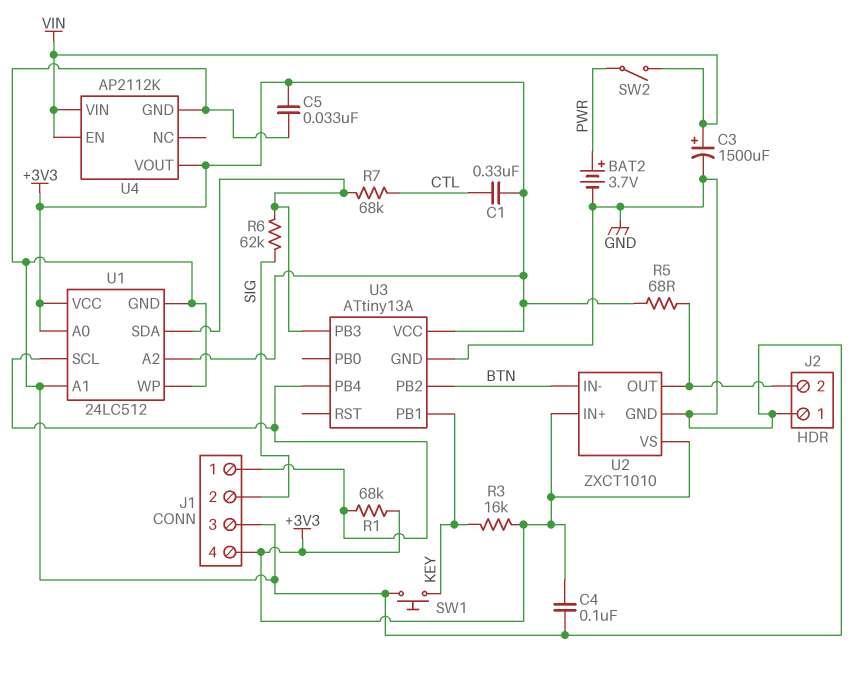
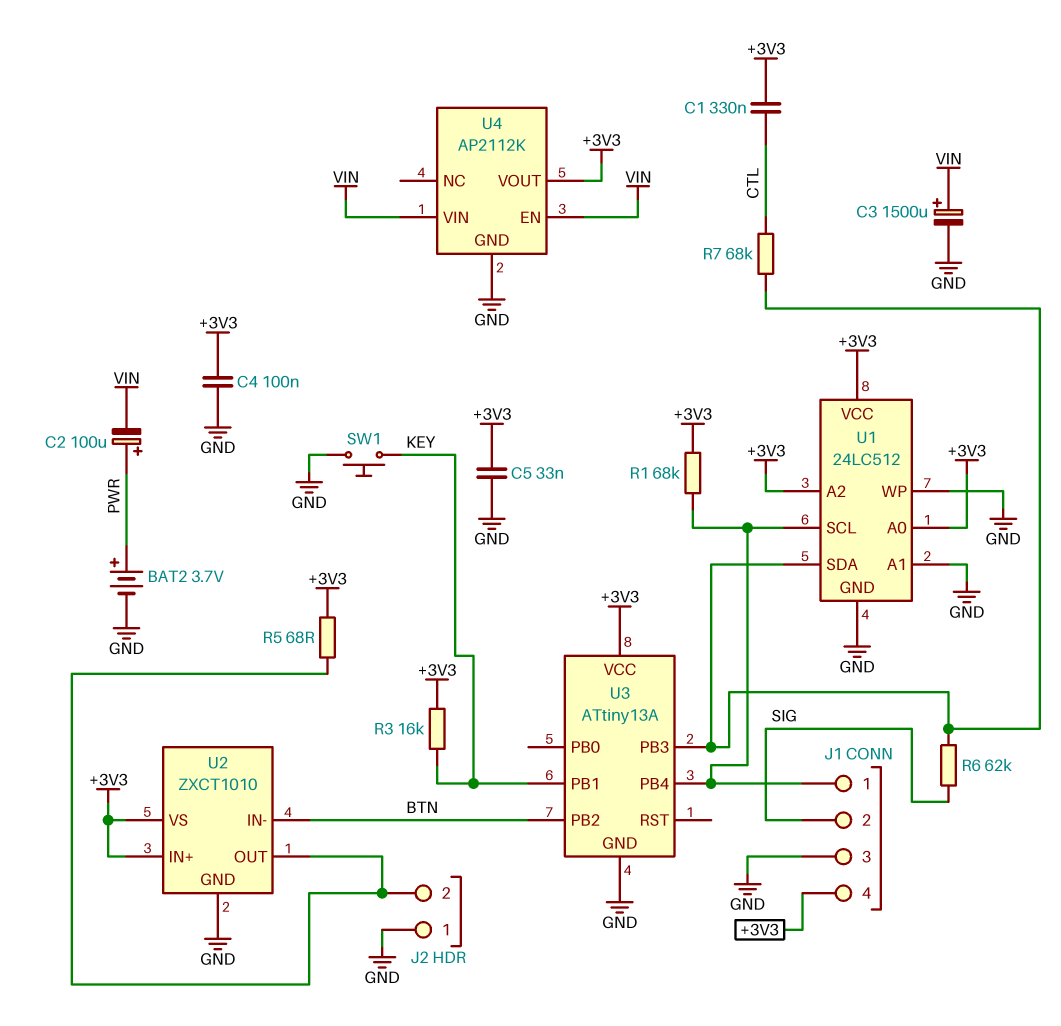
C2: none -> 100uF (plus PWR, minus VIN)
SW2: switch (PWR, VIN) -> none

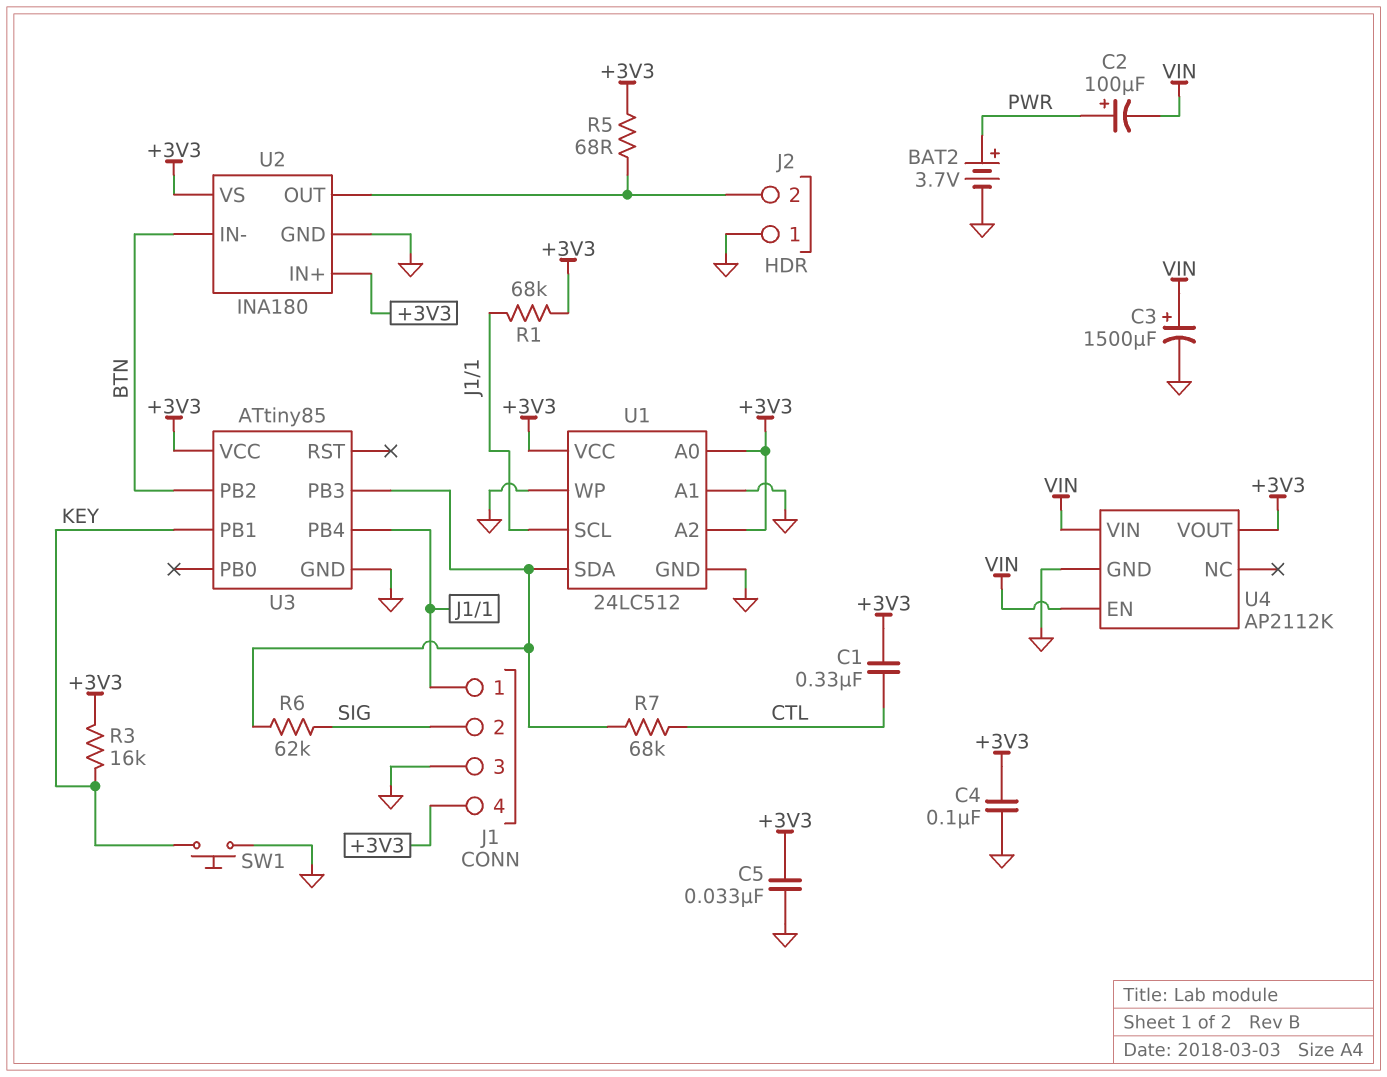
U2: ZXCT1010 -> INA180
U3: ATtiny13A -> ATtiny85

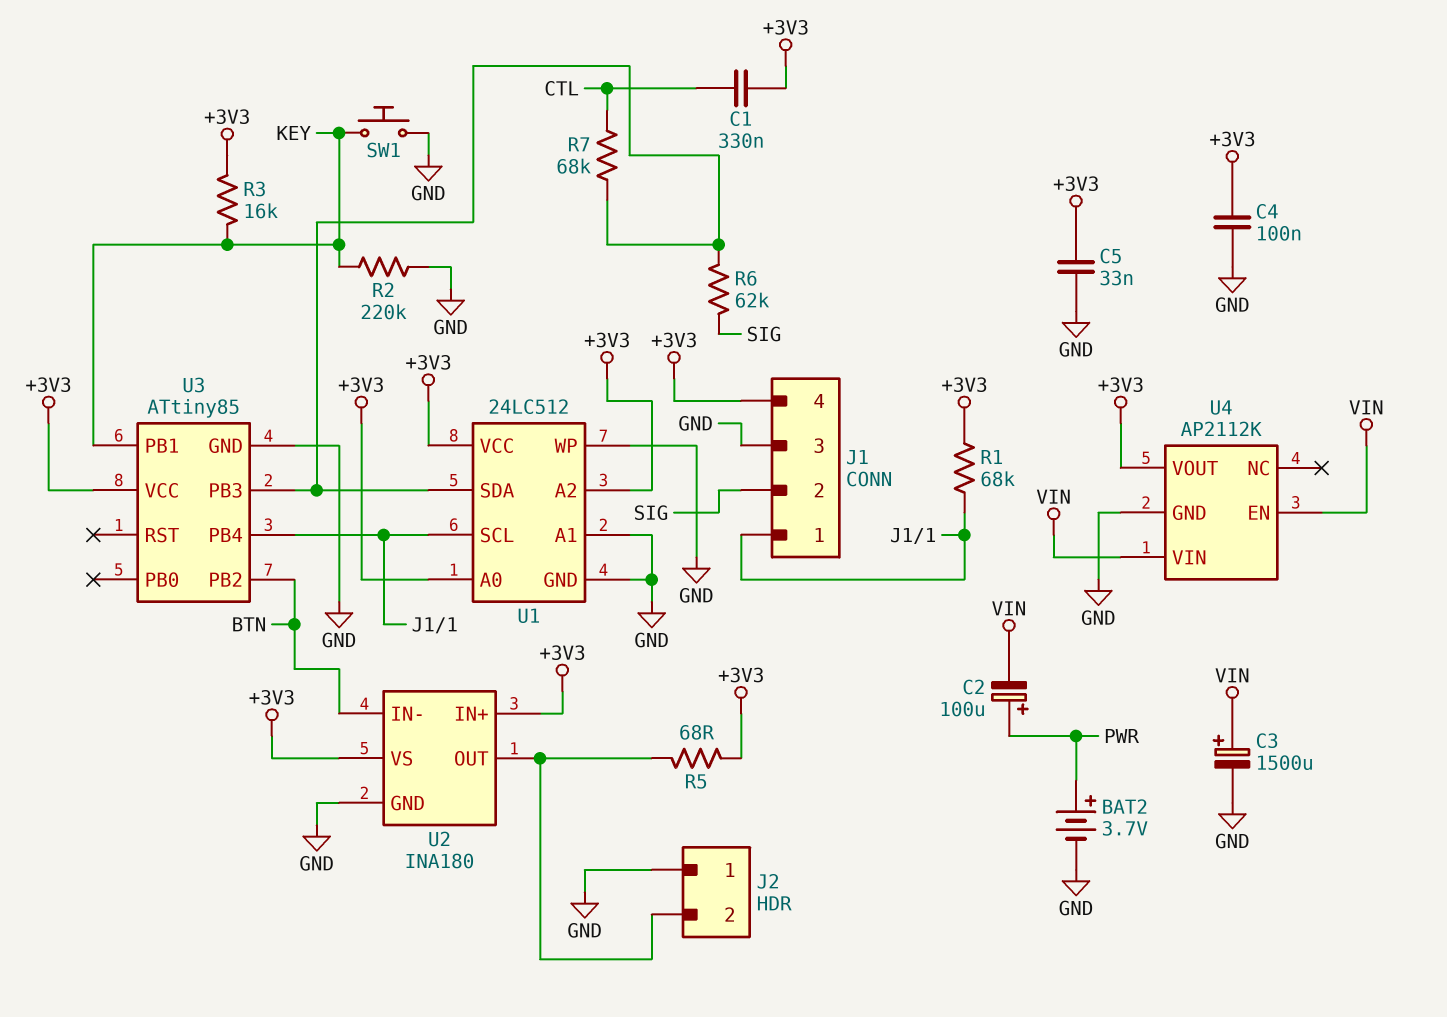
R2: none -> 220k (GND, KEY)

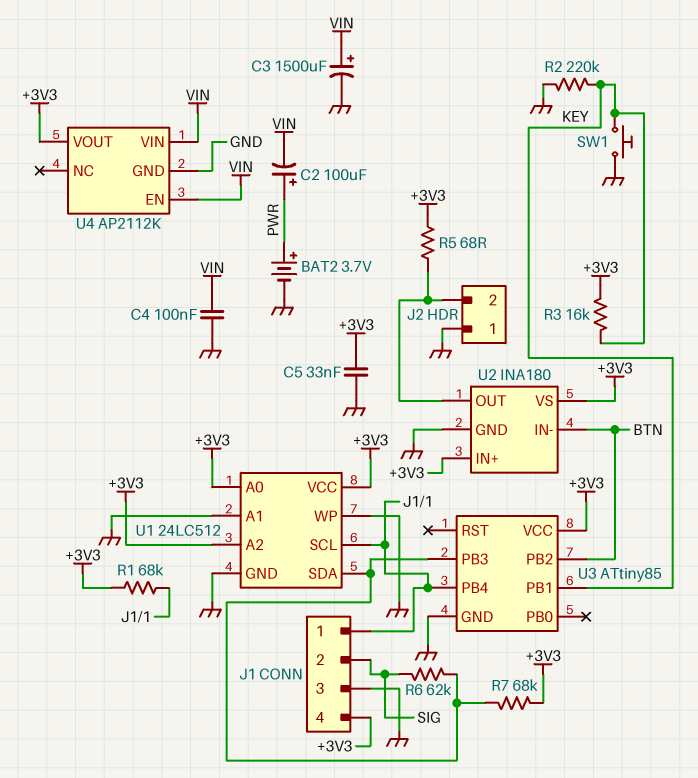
C1: 330nF (+3V3, CTL) -> none
C4: 100nF (+3V3, GND) -> 100nF (GND, VIN)
R7: 68k (CTL, U1/SDA) -> 68k (+3V3, U1/SDA)

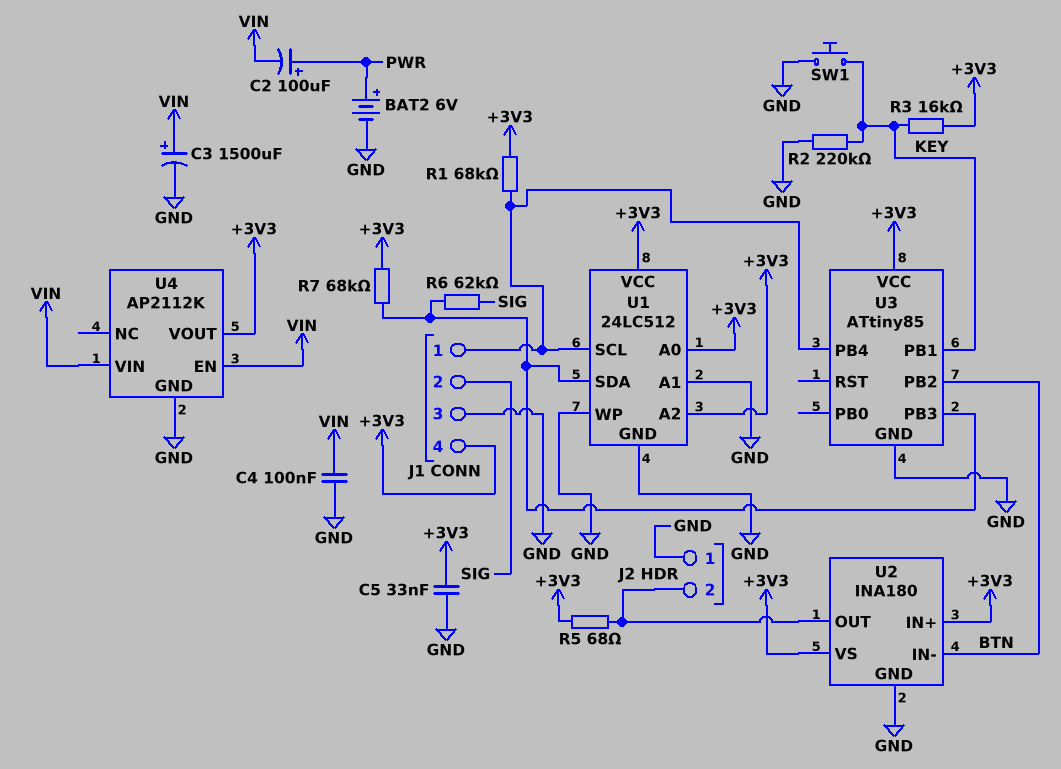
BAT2: 3.7V (plus PWR, minus GND) -> 6V (plus PWR, minus GND)

